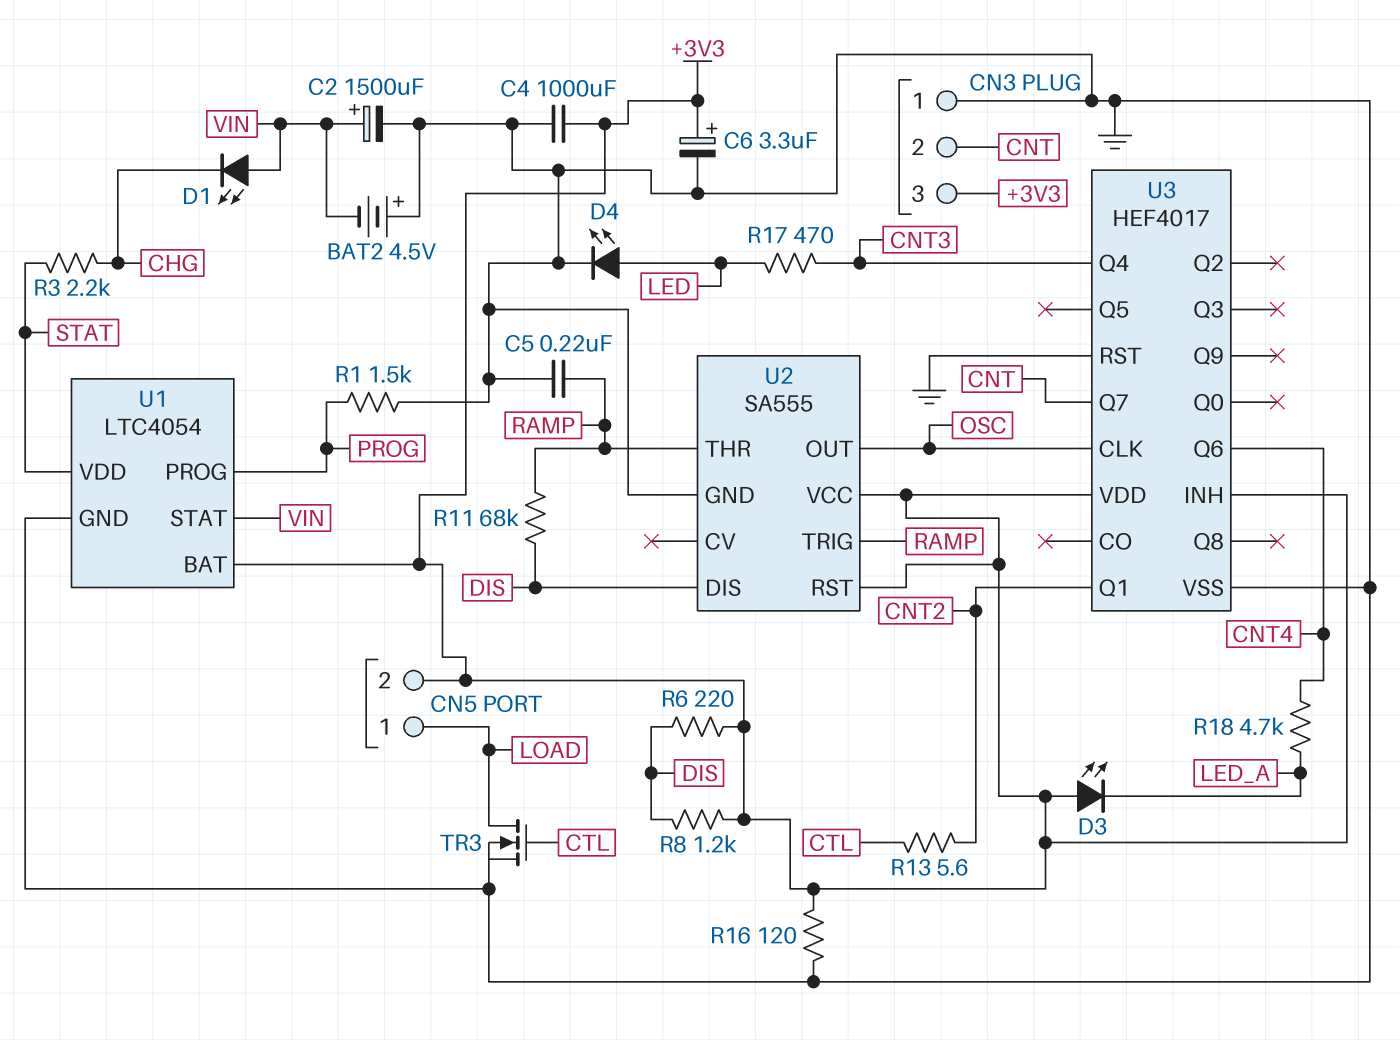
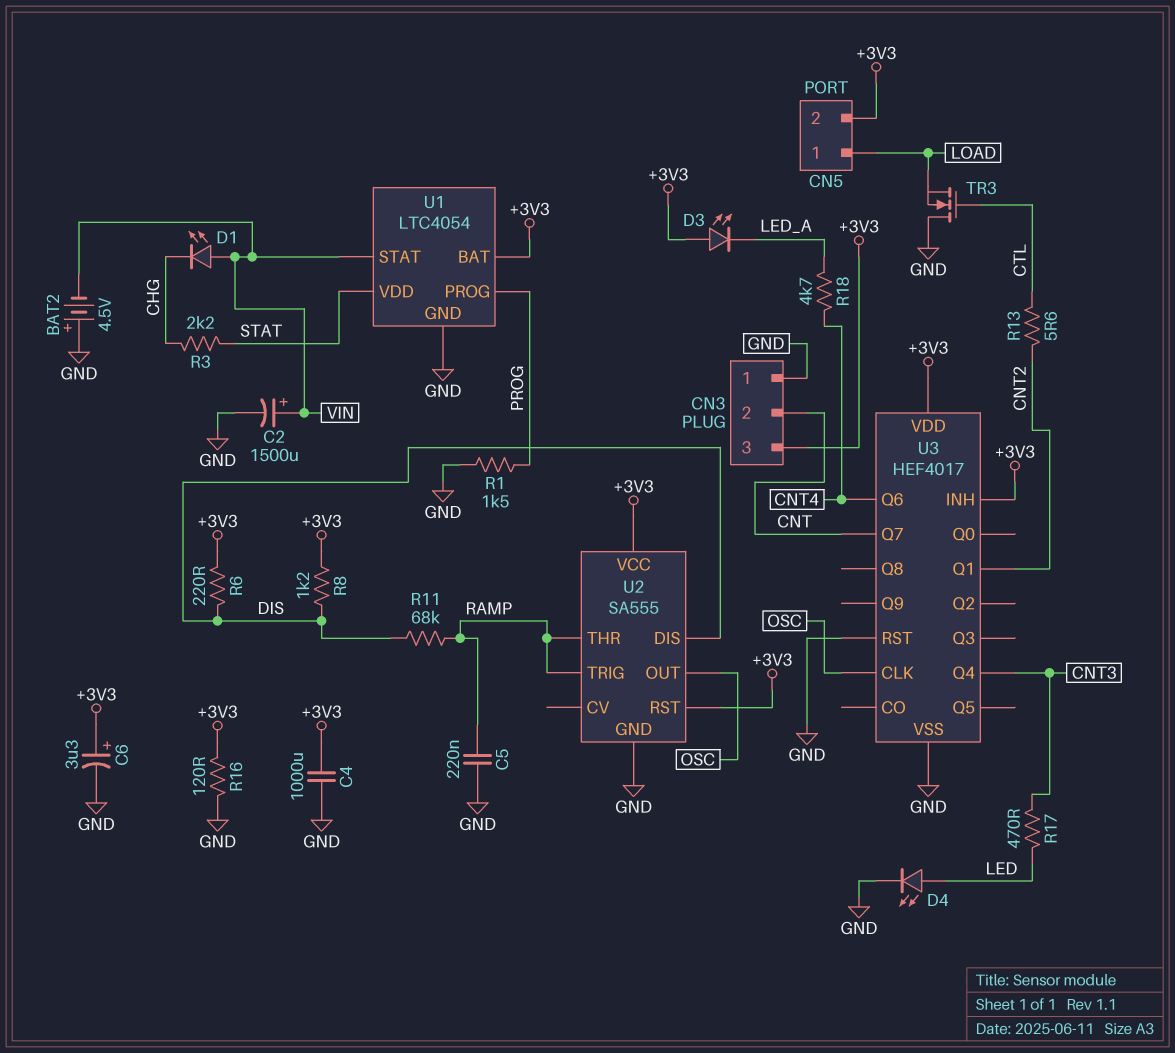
TR3: NMOS (G CTL, D LOAD, S GND) -> NMOS (G CTL, D GND, S LOAD)

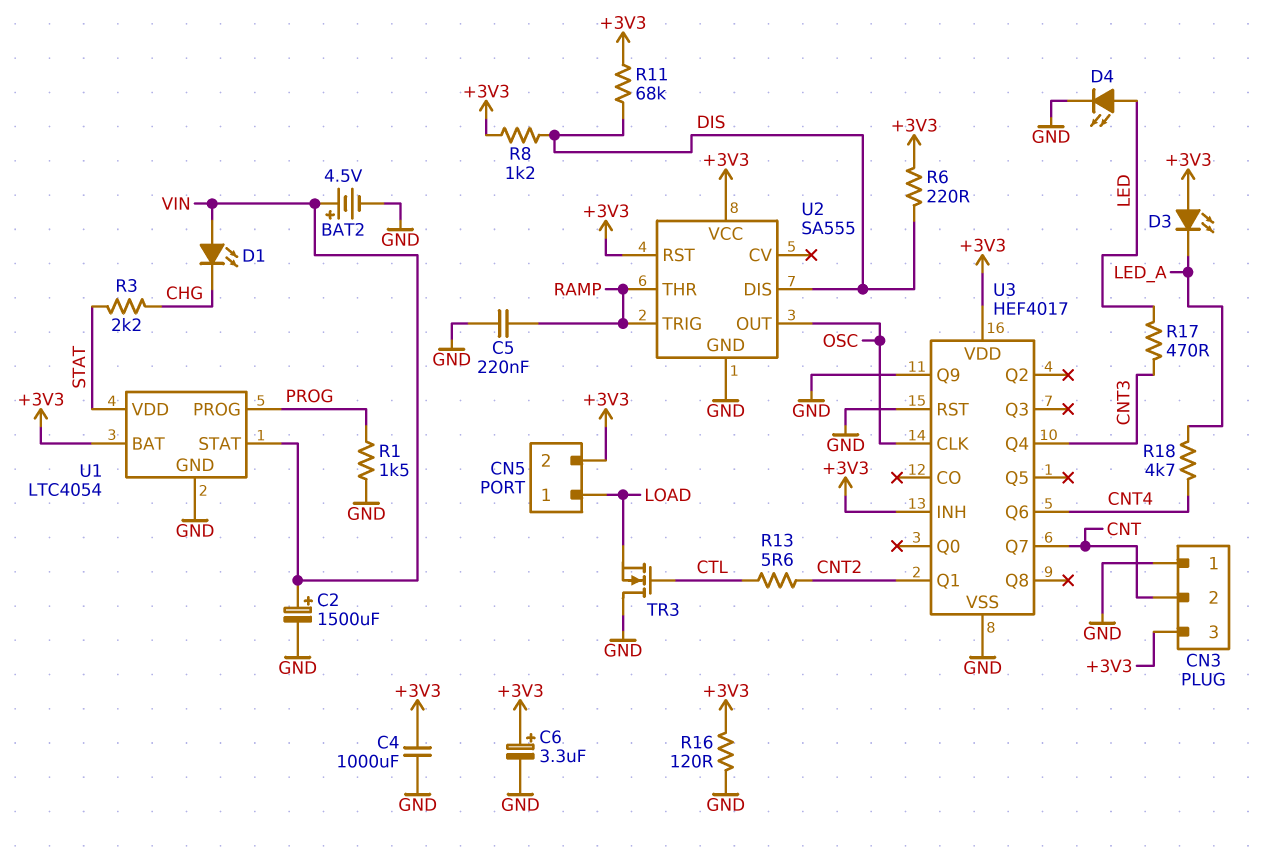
BAT2: 4.5V (plus GND, minus VIN) -> 4.5V (plus VIN, minus GND)
R11: 68k (DIS, RAMP) -> 68k (+3V3, DIS)
U3 pin Q9: none -> GND

